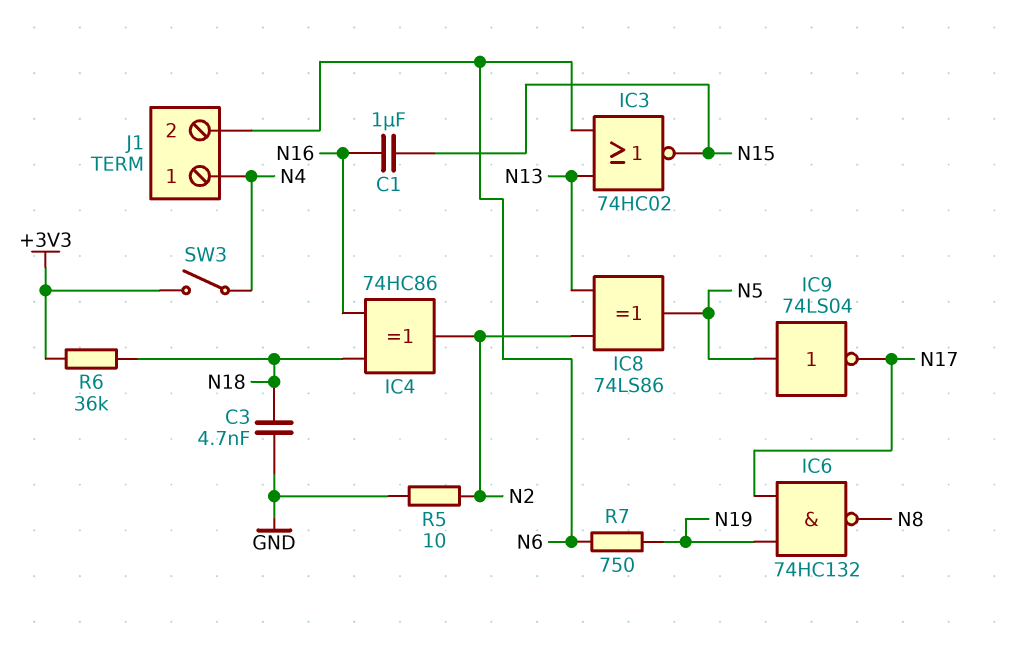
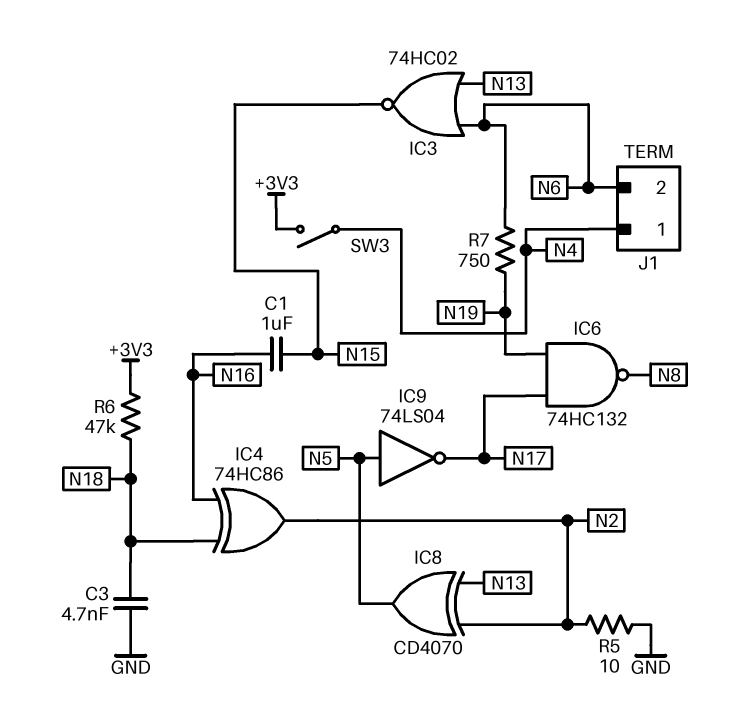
IC8: XOR 74LS86 (in N2, in N13, out N5) -> XOR CD4070 (in N2, in N13, out N5)
R6: 36k (+3V3, N18) -> 47k (+3V3, N18)

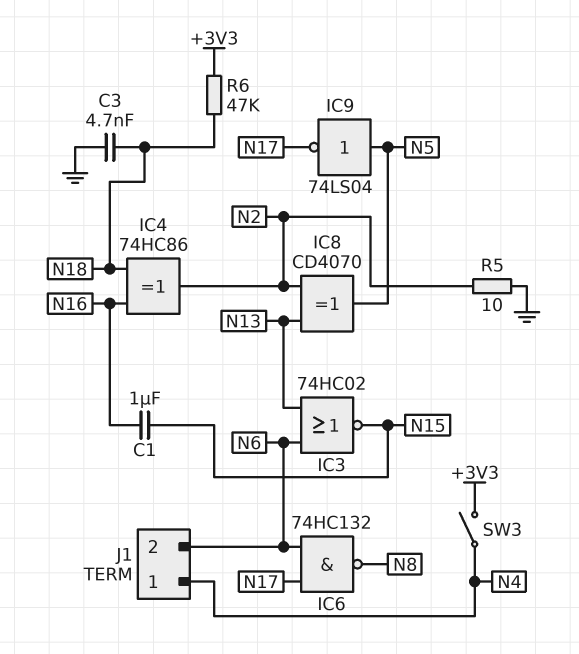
IC6: NAND 74HC132 (in N17, in N19, out N8) -> NAND 74HC132 (in N6, in N17, out N8)
R7: 750 (N6, N19) -> none

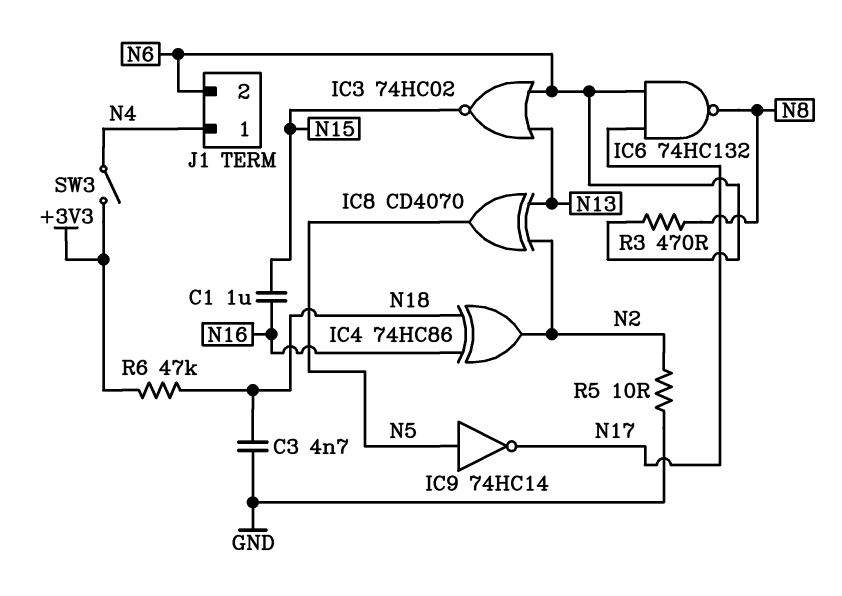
IC9: NOT 74LS04 (in N5, out N17) -> NOT 74HC14 (in N5, out N17)
R3: none -> 470 (N6, N8)

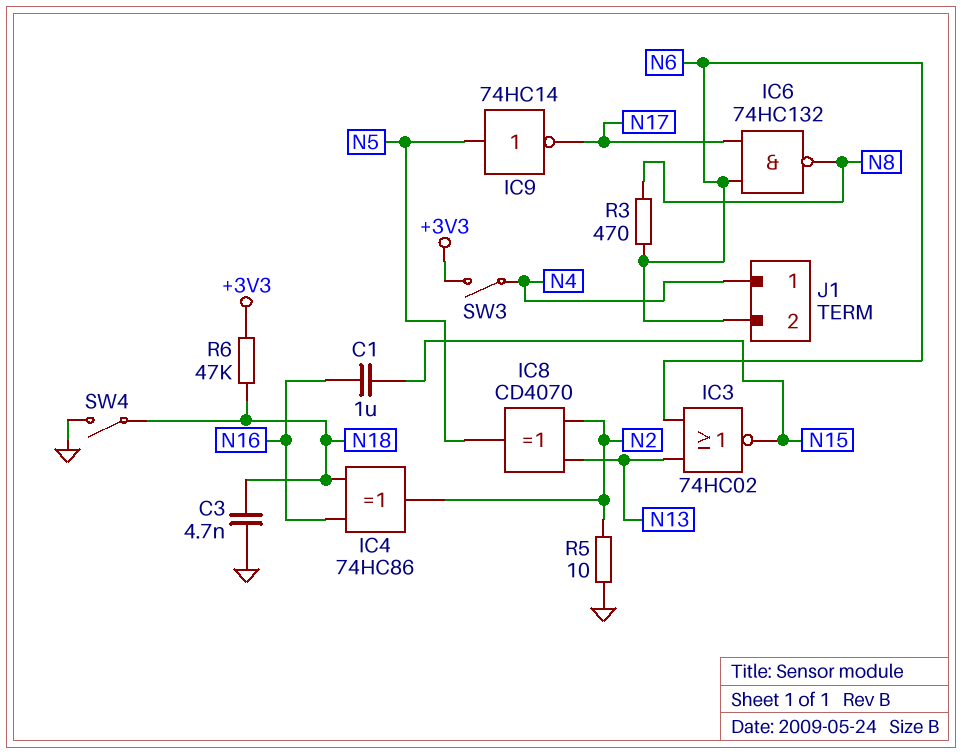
SW4: none -> switch (GND, N18)

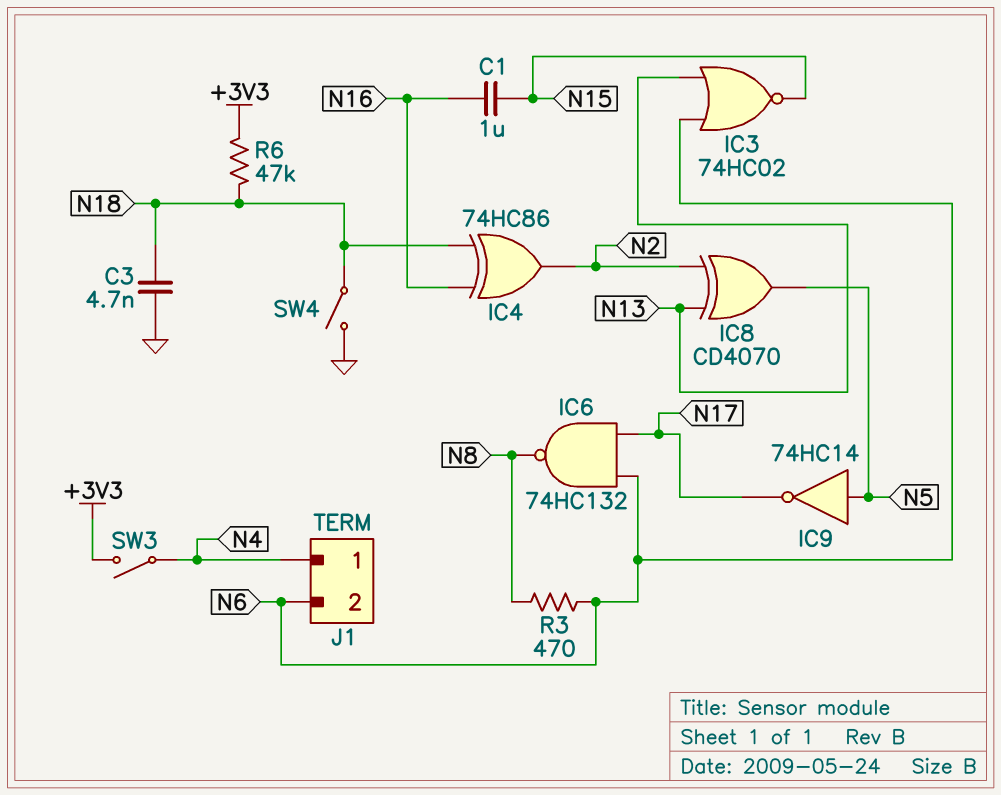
R5: 10 (GND, N2) -> none

